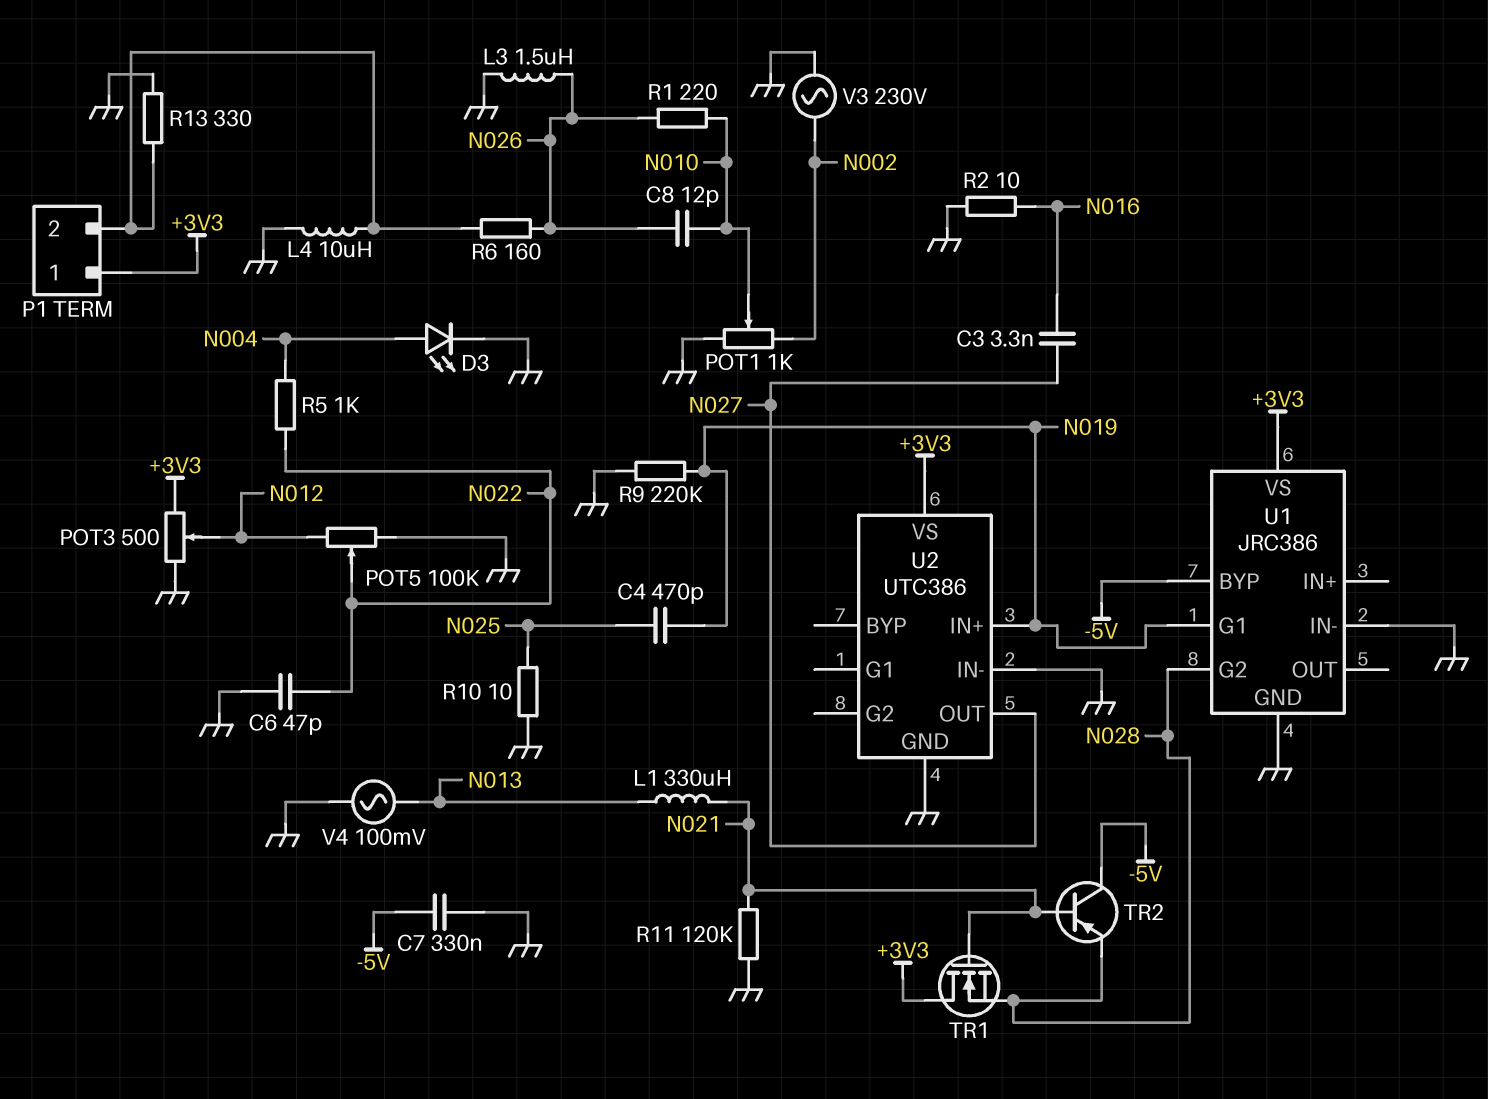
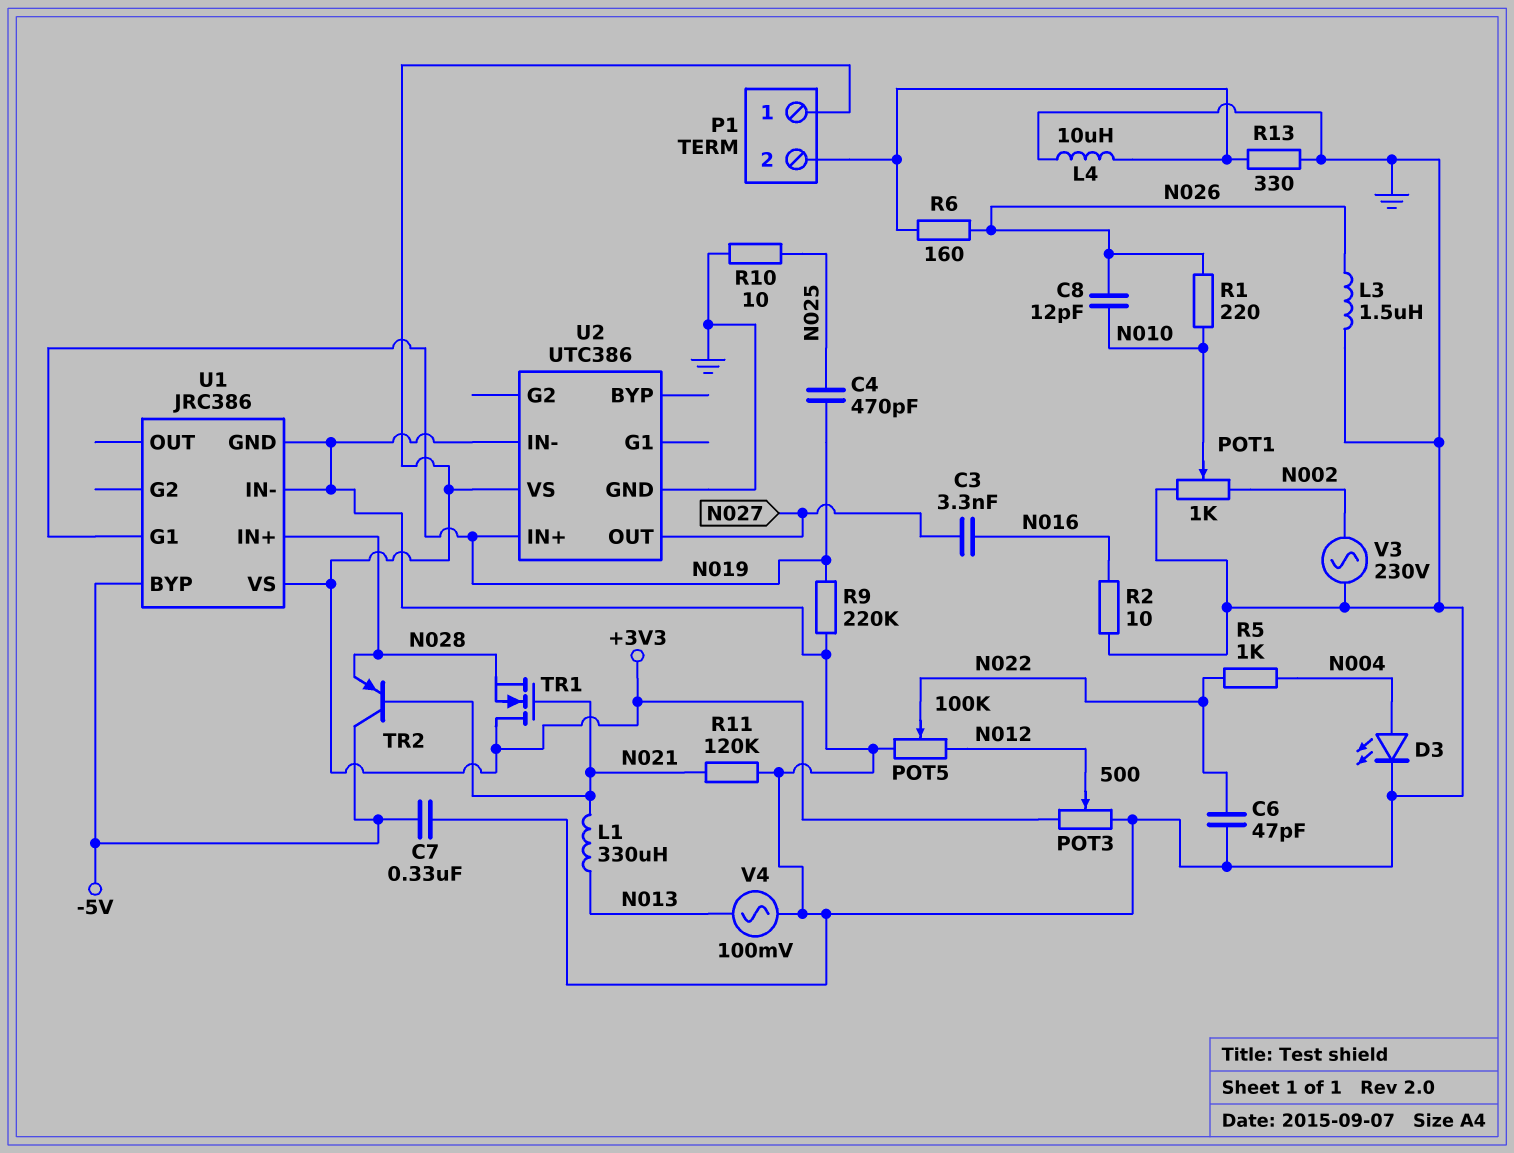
U1 pin G2: N028 -> none
U1 pin IN+: none -> N028

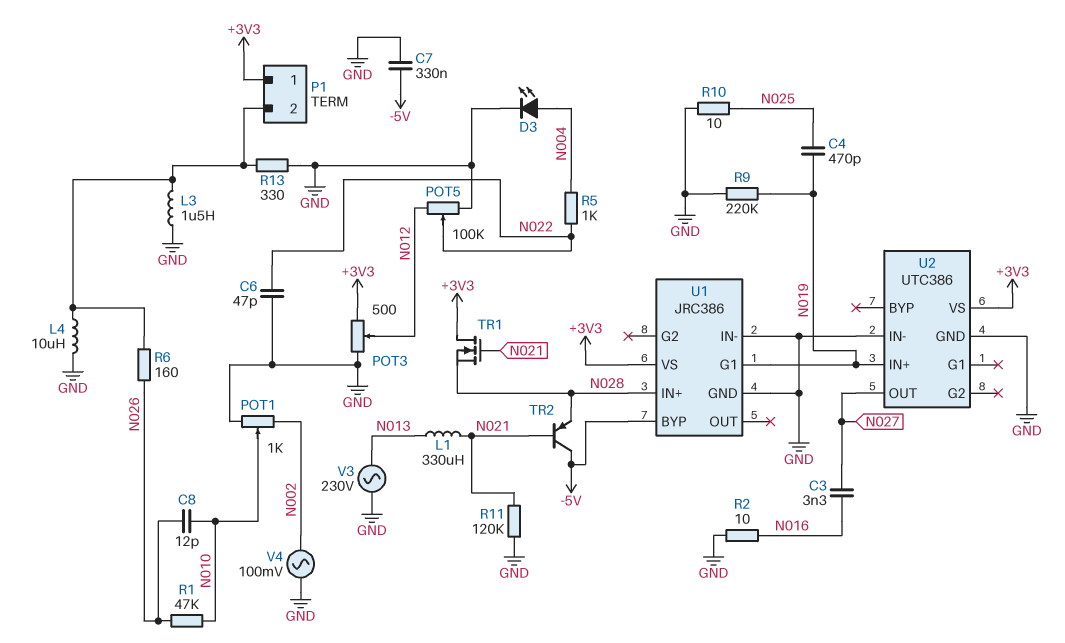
L3: 1.5uH (GND, N026) -> 1.5uH (GND, P1/2)
R1: 220 (N010, N026) -> 47k (N010, N026)
V3: AC 230V (GND, N002) -> AC 230V (GND, N013)
V4: AC 100mV (GND, N013) -> AC 100mV (GND, N002)

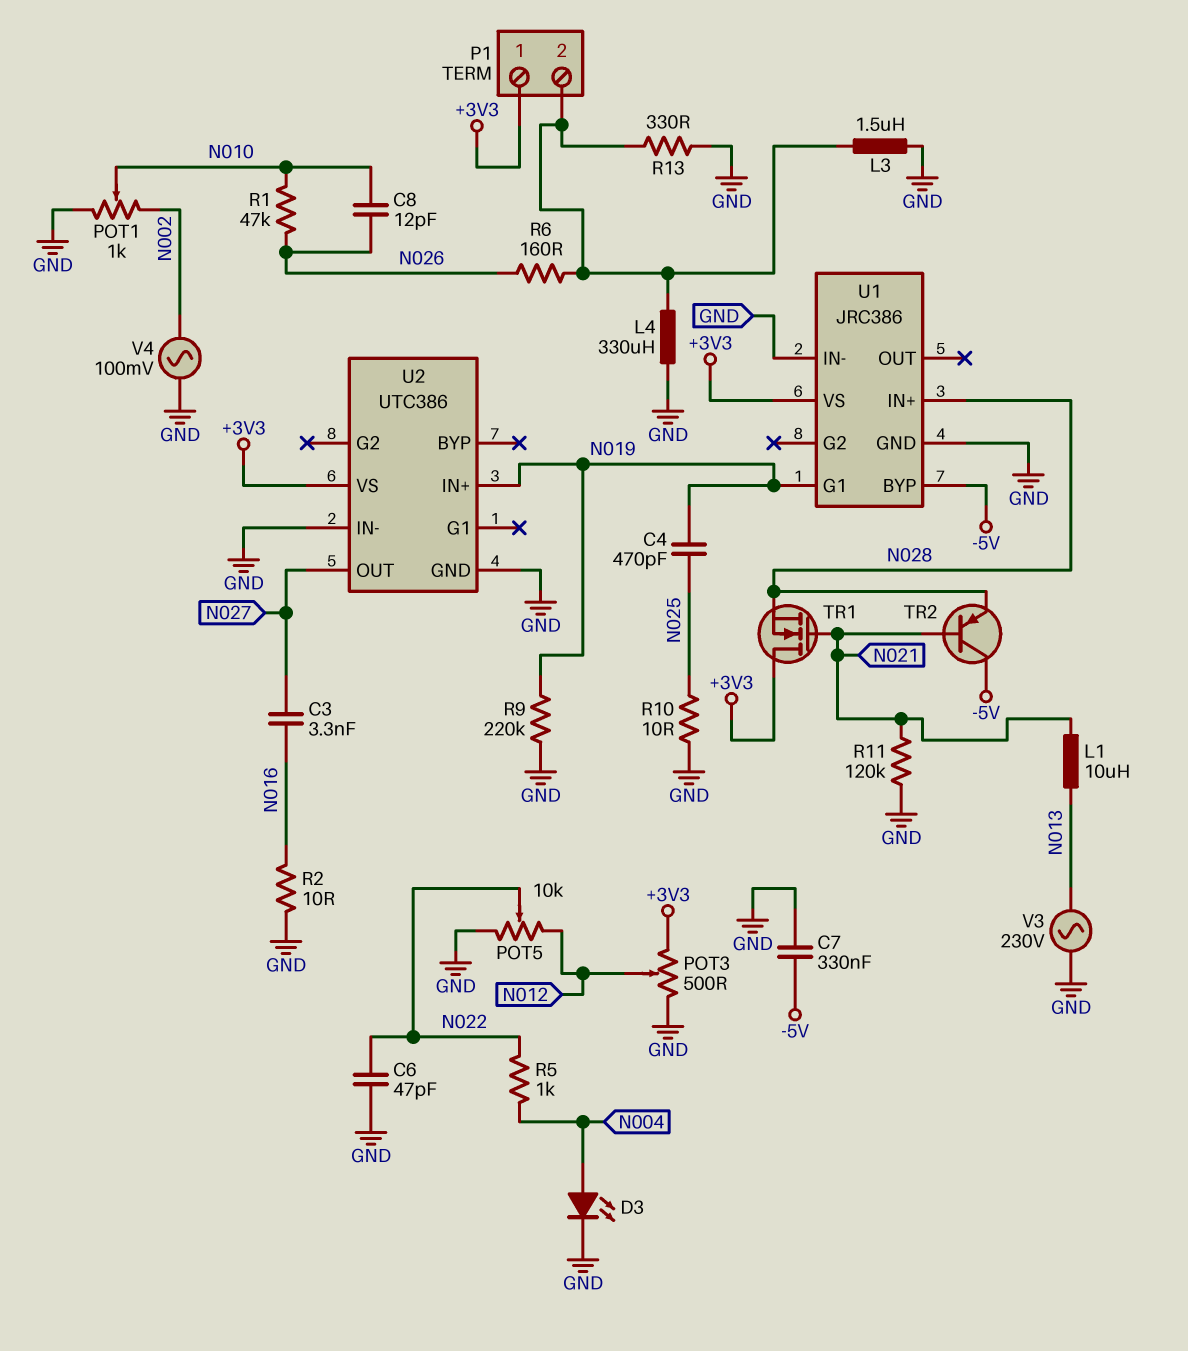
L1: 330uH (N013, N021) -> 10uH (N013, N021)
L4: 10uH (GND, P1/2) -> 330uH (GND, P1/2)
POT5: 100k (GND, N012, wiper N022) -> 10k (GND, N012, wiper N022)

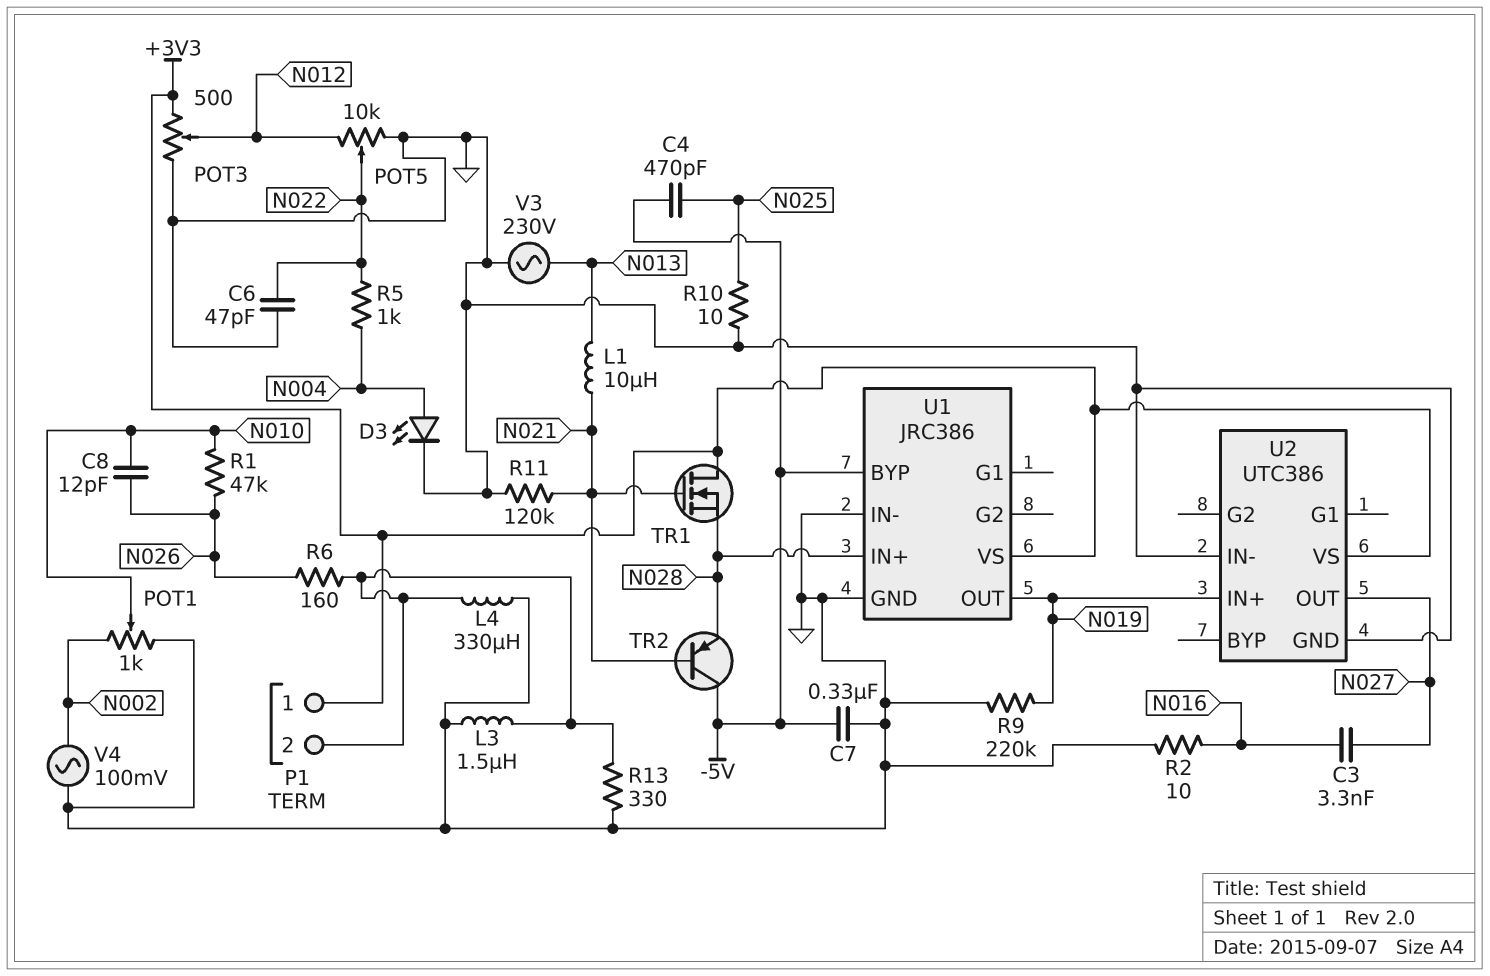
C4: 470pF (N019, N025) -> 470pF (-5V, N025)
U1 pin G1: N019 -> none
U1 pin OUT: none -> N019

